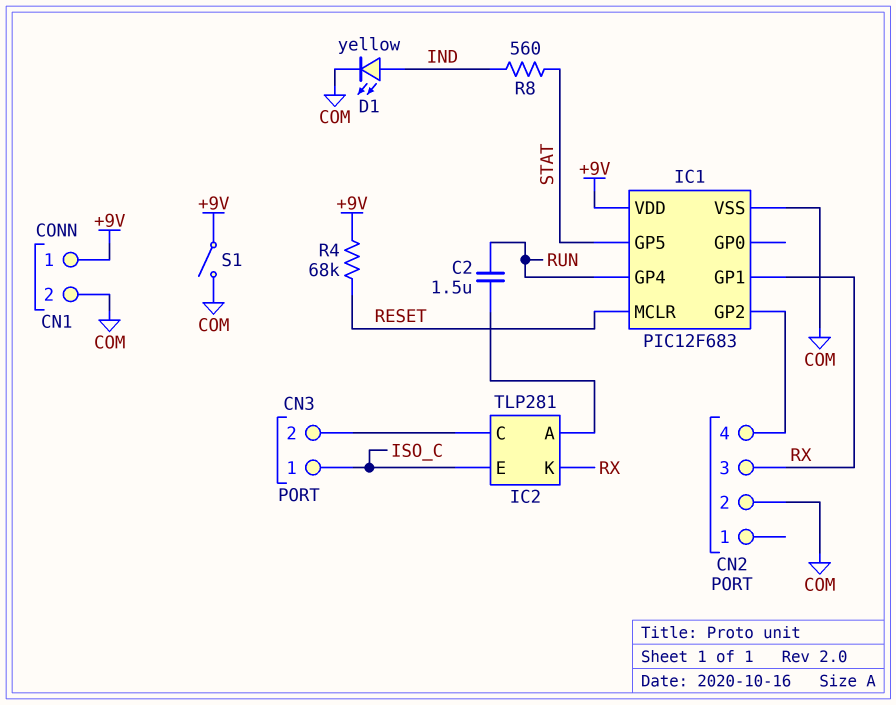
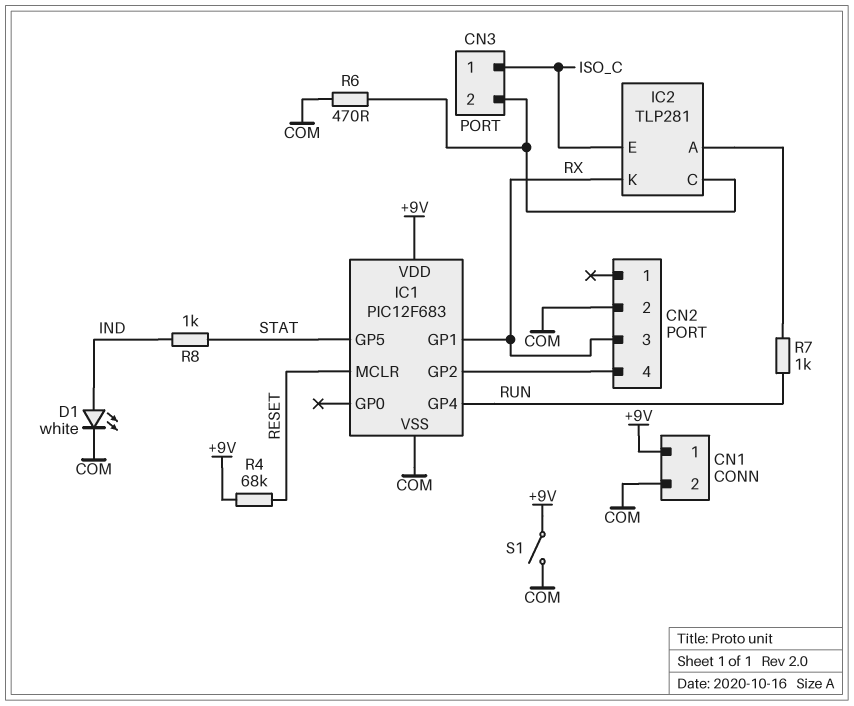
C2: 1.5uF (IC2/A, RUN) -> none
D1: LED yellow (A IND, K COM) -> LED white (A IND, K COM)
R6: none -> 470 (CN3/2, COM)
R7: none -> 1k (IC2/A, RUN)
R8: 560 (IND, STAT) -> 1k (IND, STAT)

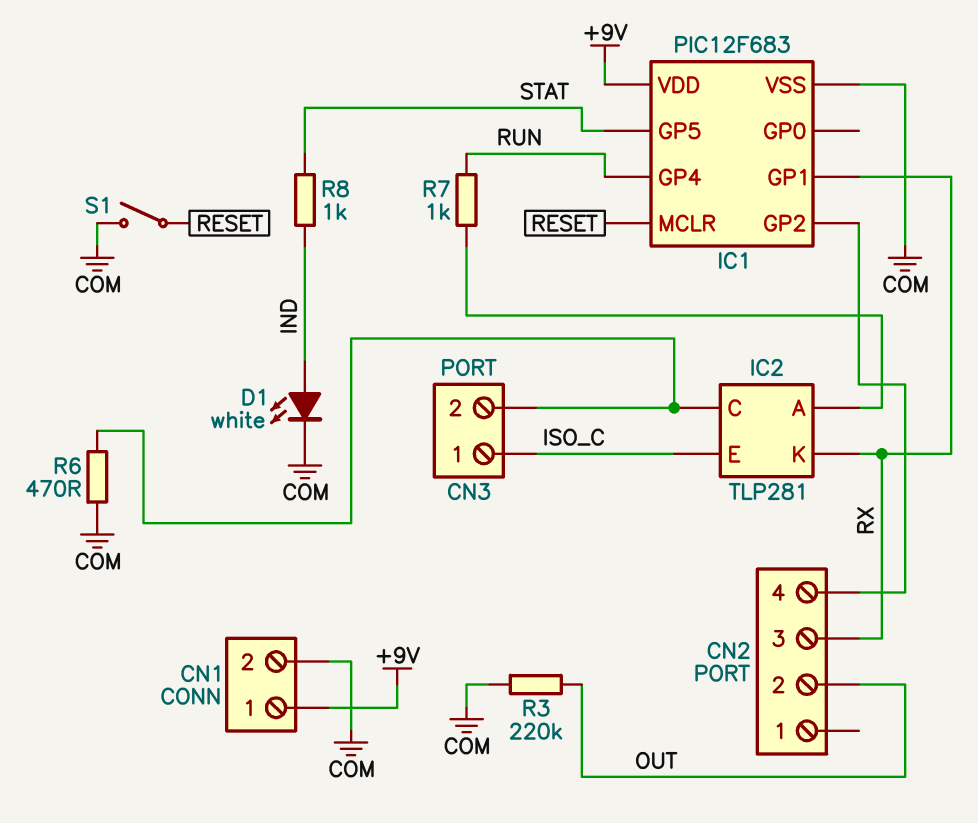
CN2 pin 2: COM -> OUT
R3: none -> 220k (COM, OUT)
R4: 68k (+9V, RESET) -> none
S1: switch (+9V, COM) -> switch (COM, RESET)

